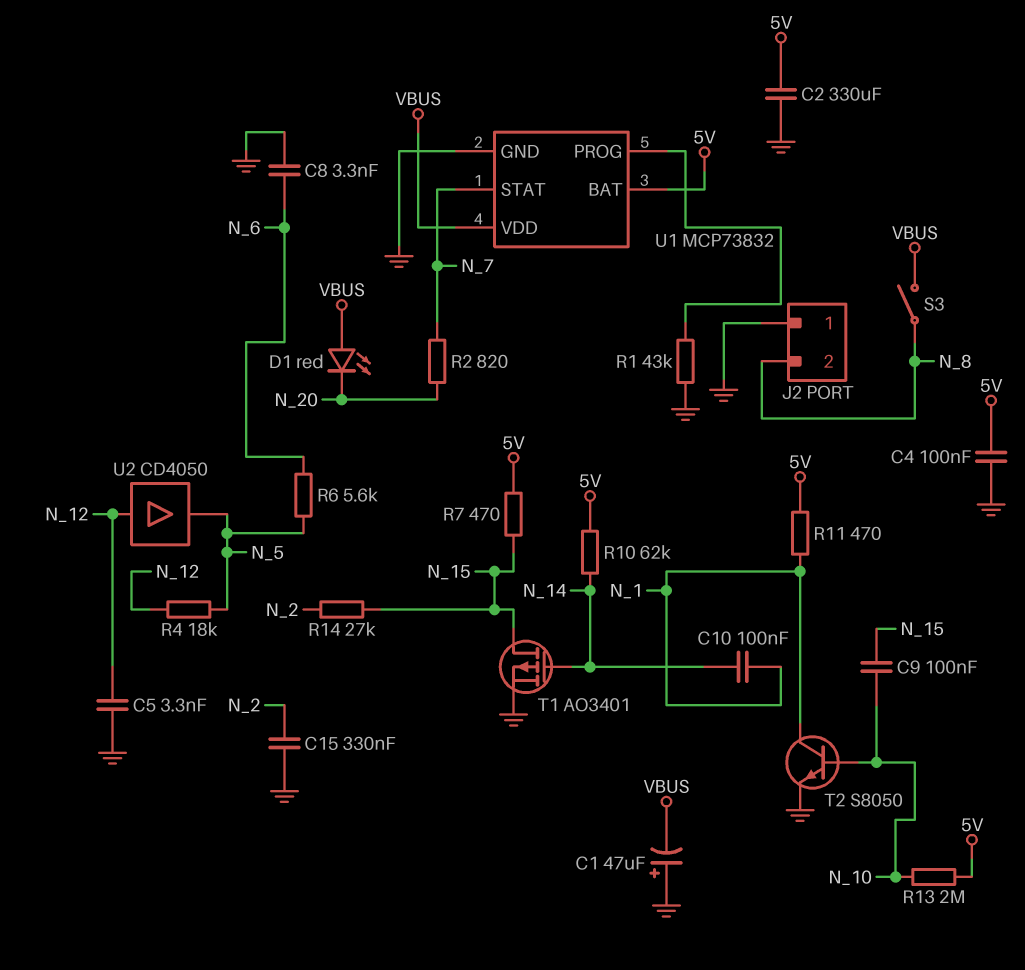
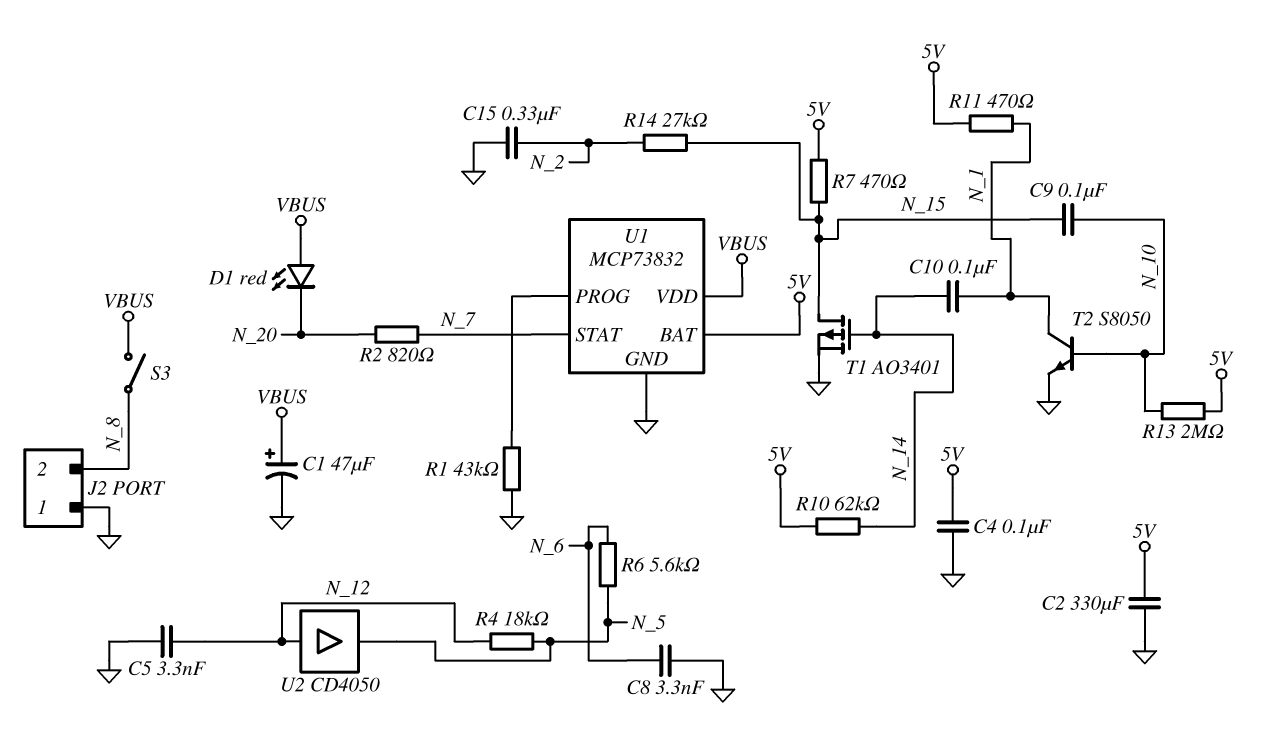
C1: 47uF (plus GND, minus VBUS) -> 47uF (plus VBUS, minus GND)

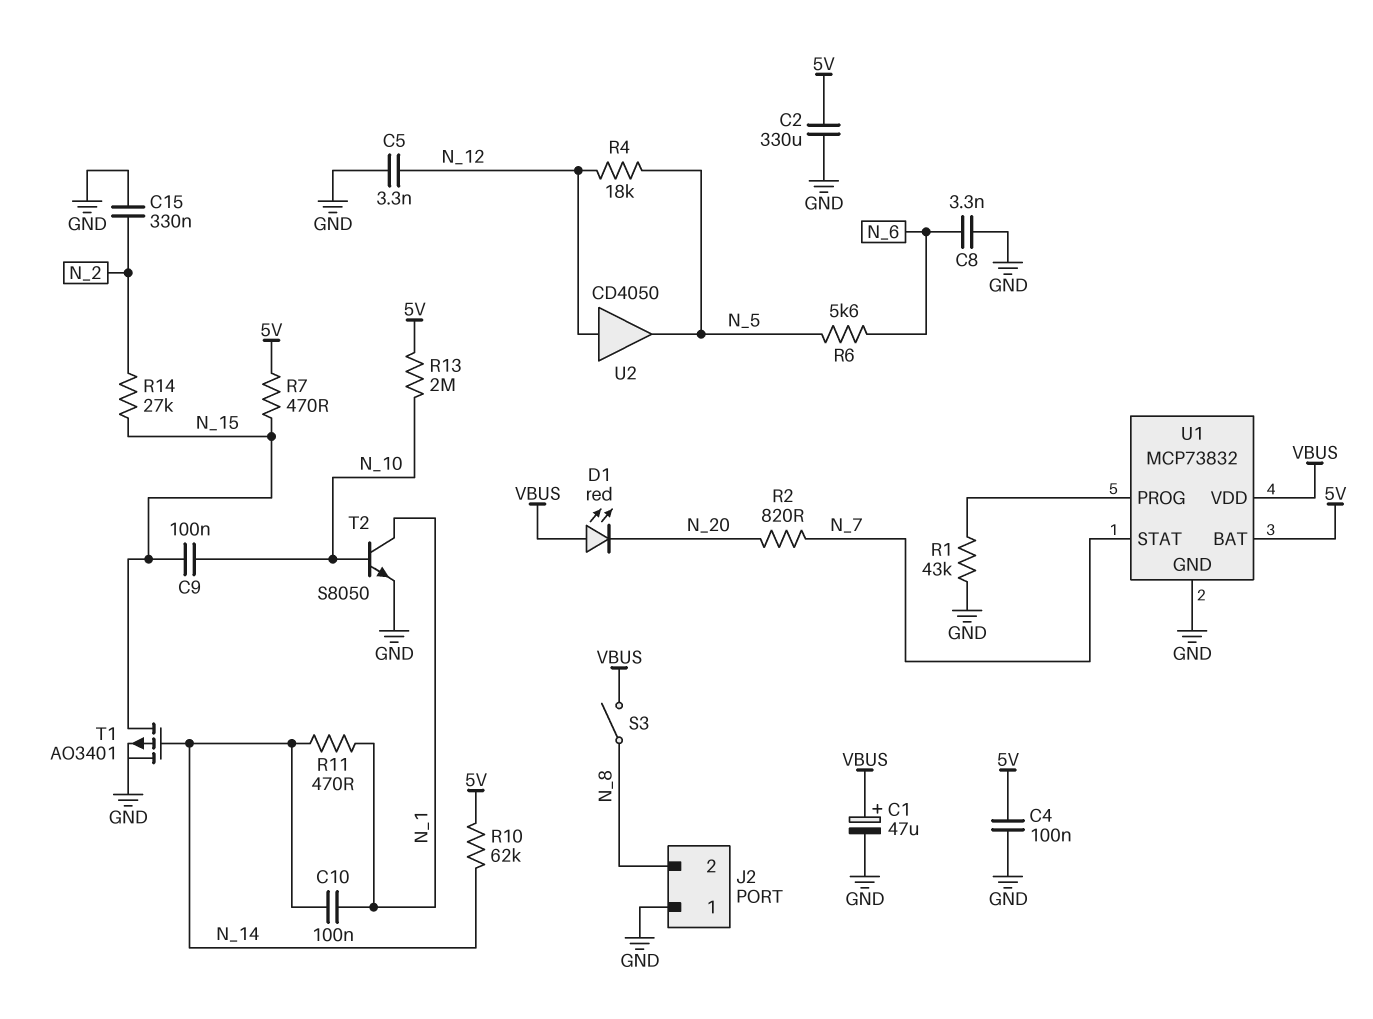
R11: 470 (5V, N_1) -> 470 (N_1, N_14)

